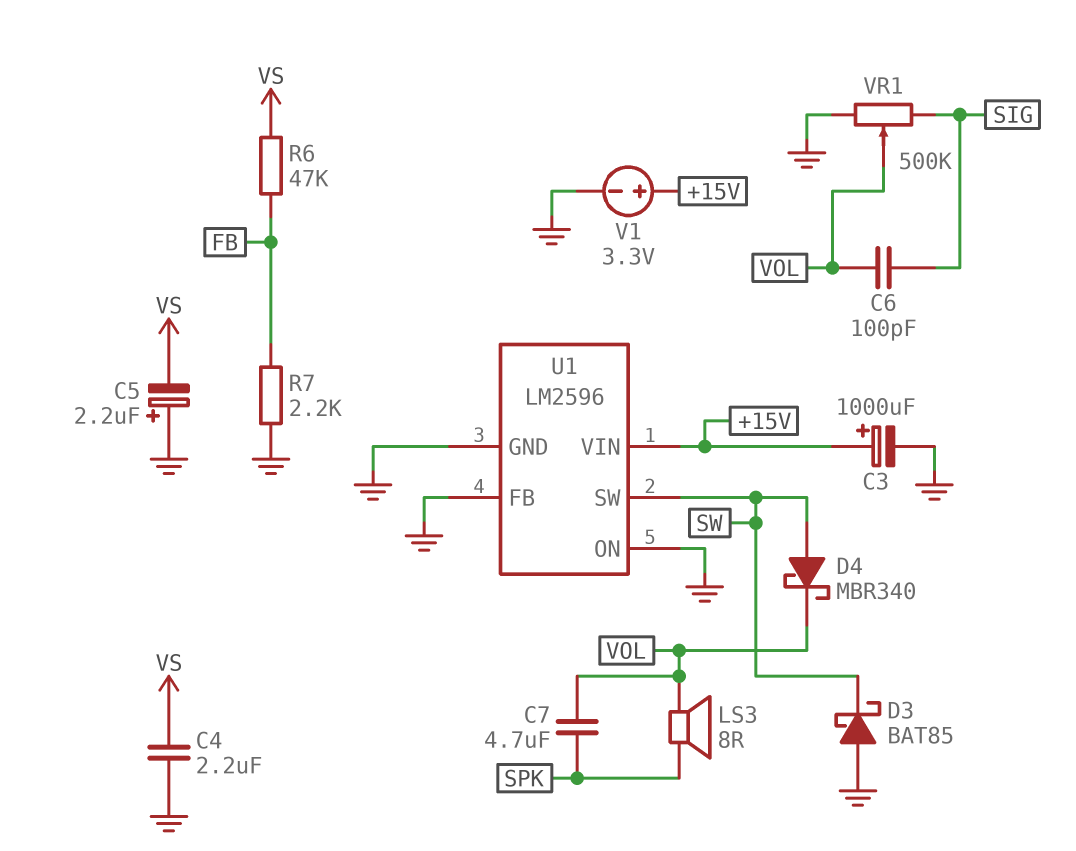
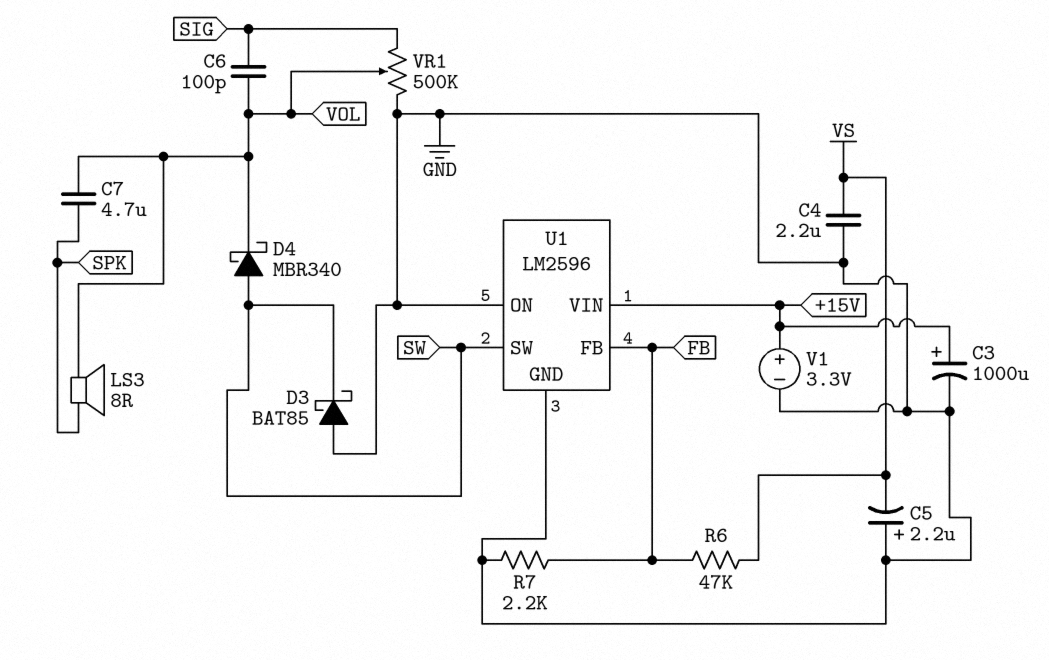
U1 pin FB: GND -> FB

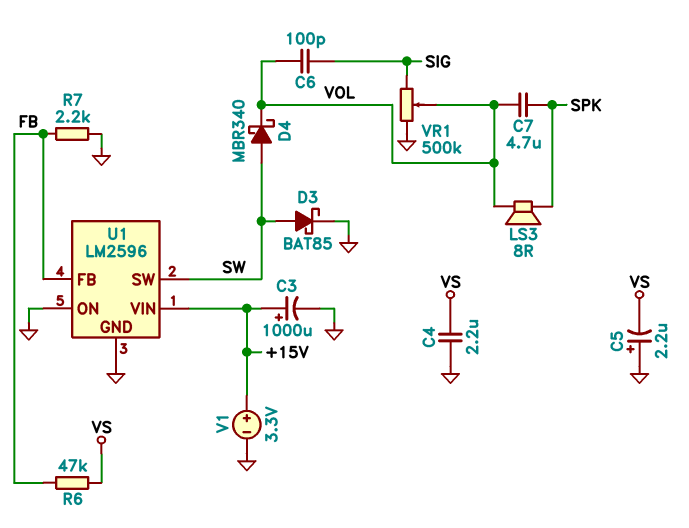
D3: schottky BAT85 (A GND, K SW) -> schottky BAT85 (A SW, K GND)

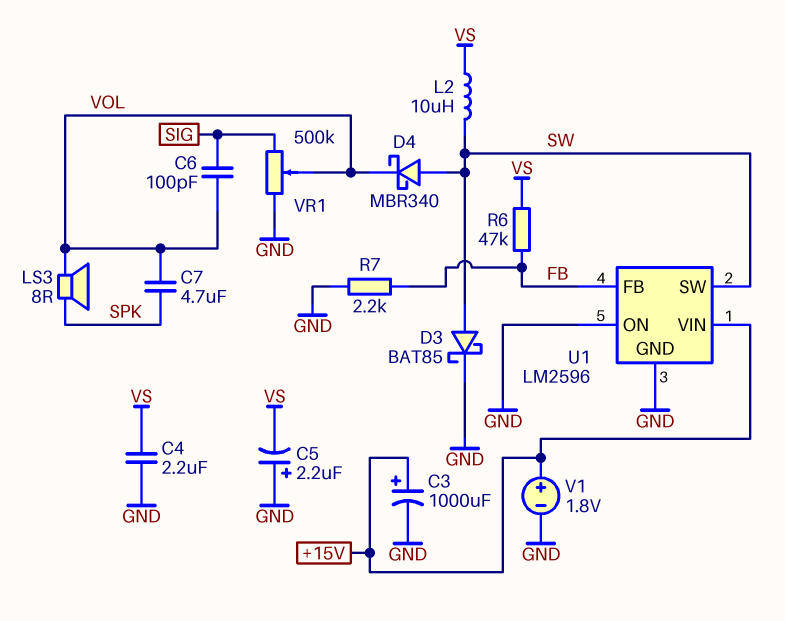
L2: none -> 10uH (SW, VS)
V1: 3.3V (plus +15V, minus GND) -> 1.8V (plus +15V, minus GND)

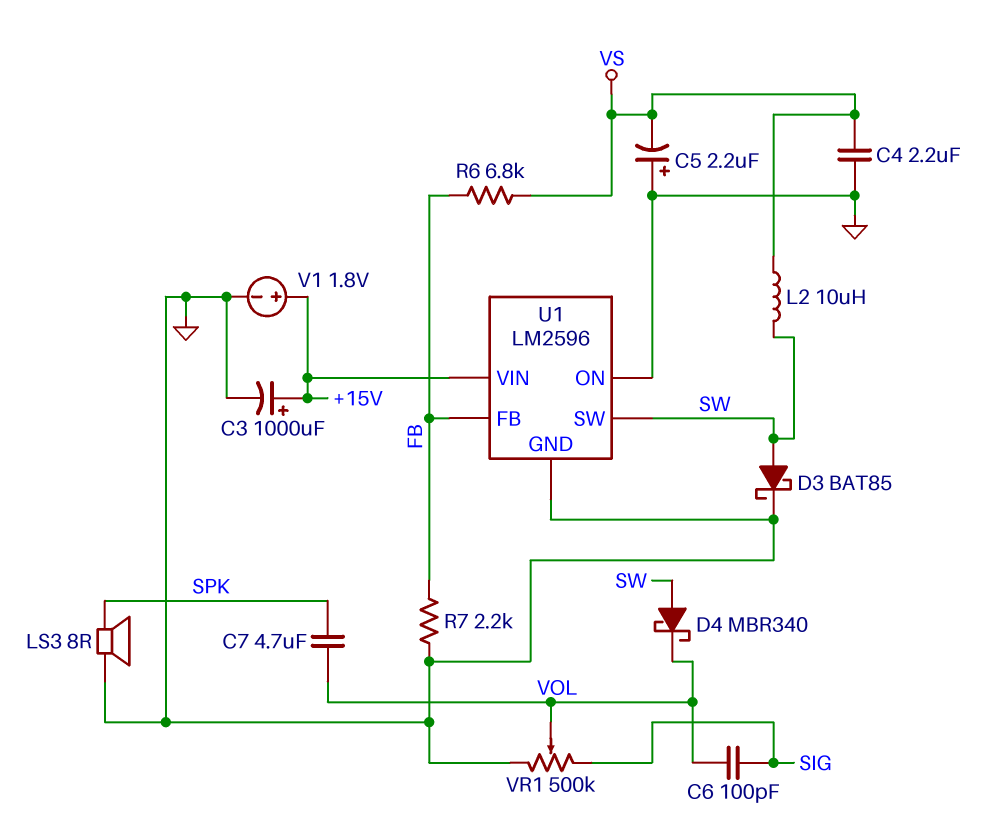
LS3: speaker 8R (SPK, VOL) -> speaker 8R (GND, SPK)
R6: 47k (FB, VS) -> 6.8k (FB, VS)

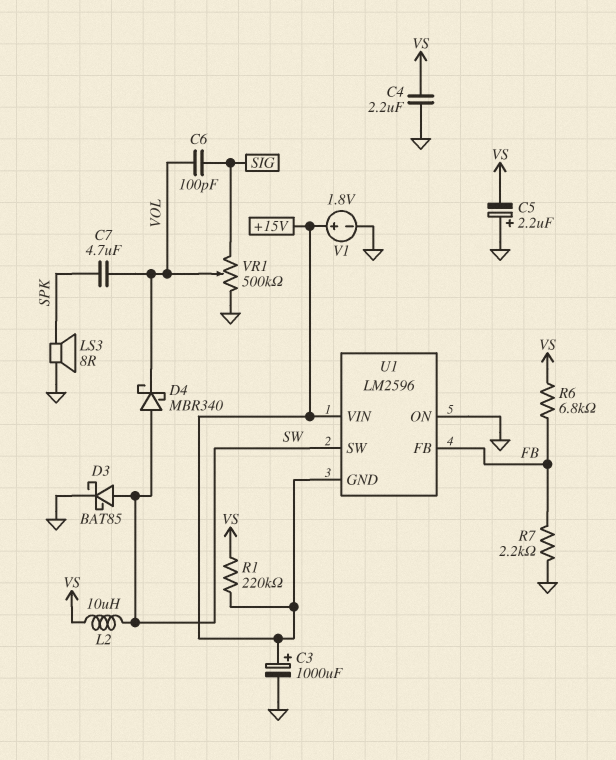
R1: none -> 220k (+15V, VS)
U1 pin GND: GND -> +15V

